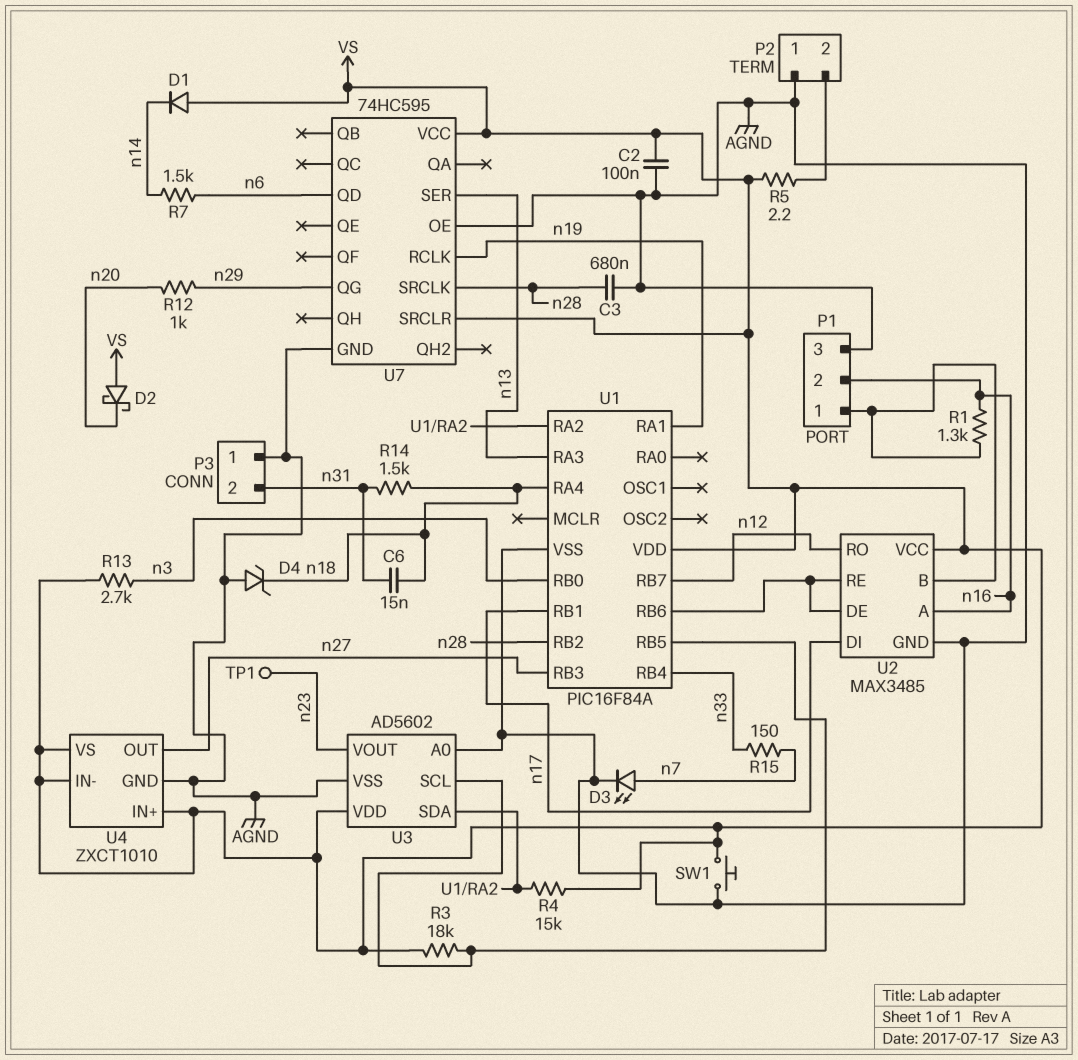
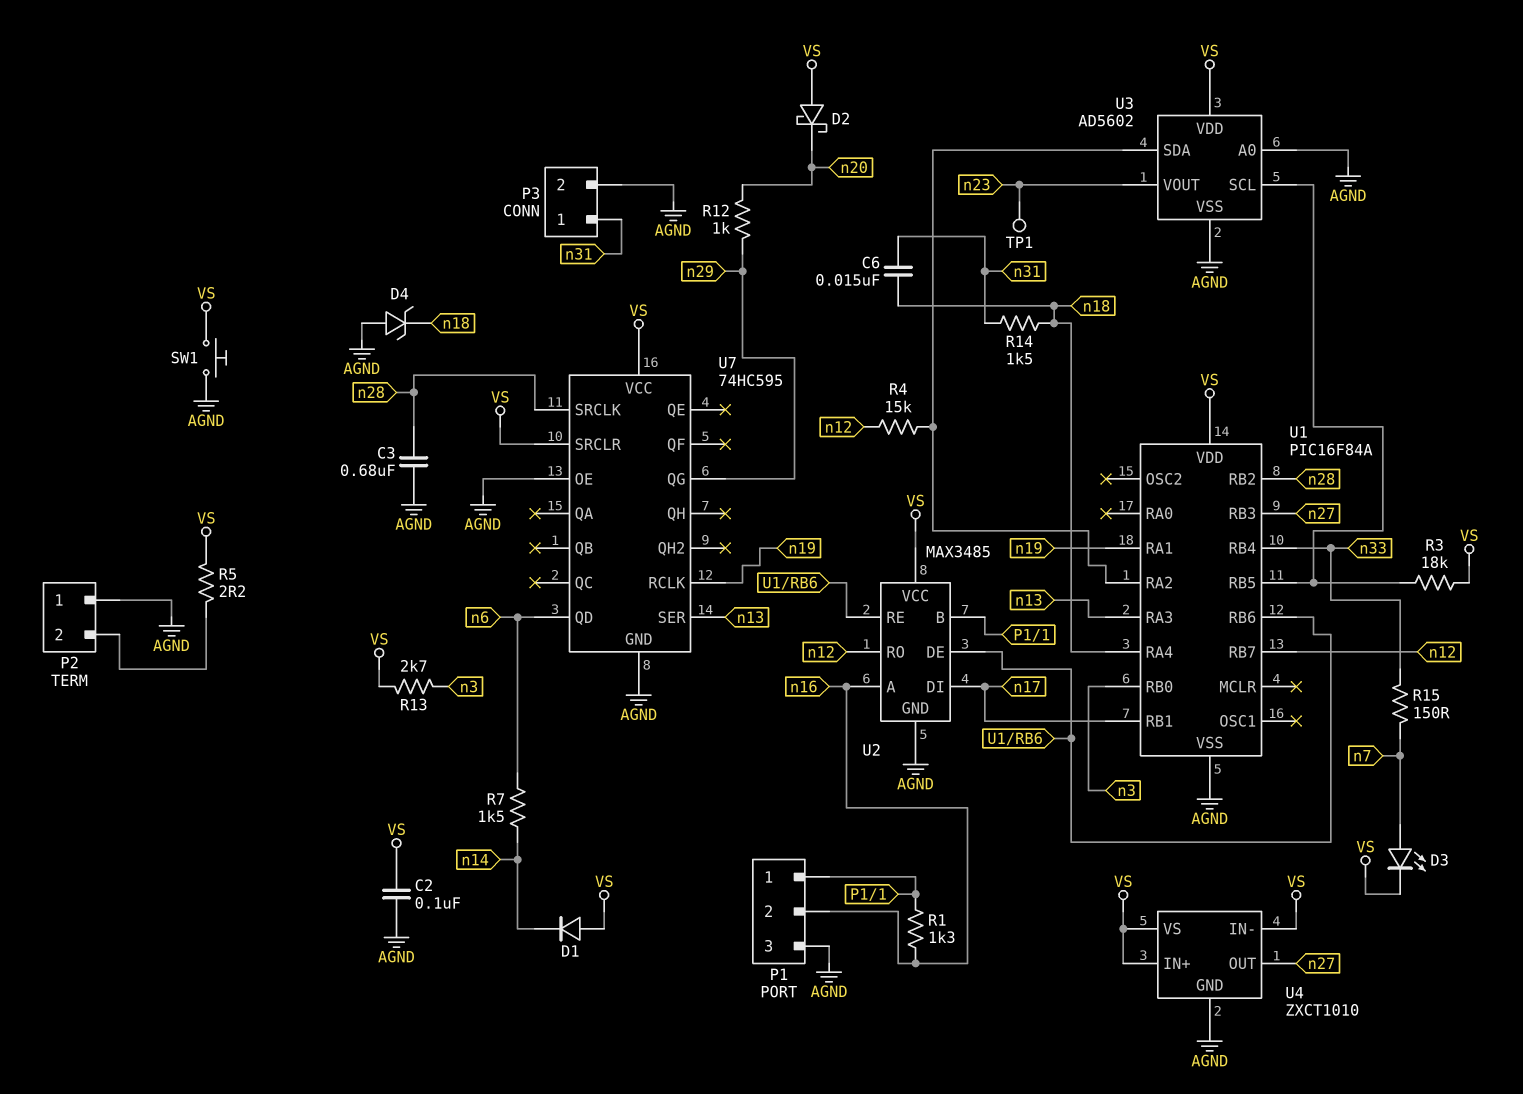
D3: LED (A n7, K AGND) -> LED (A n7, K VS)
P3 pin 1: AGND -> n31
P3 pin 2: n31 -> AGND
R4: 15k (U1/RA2, VS) -> 15k (U1/RA2, n12)

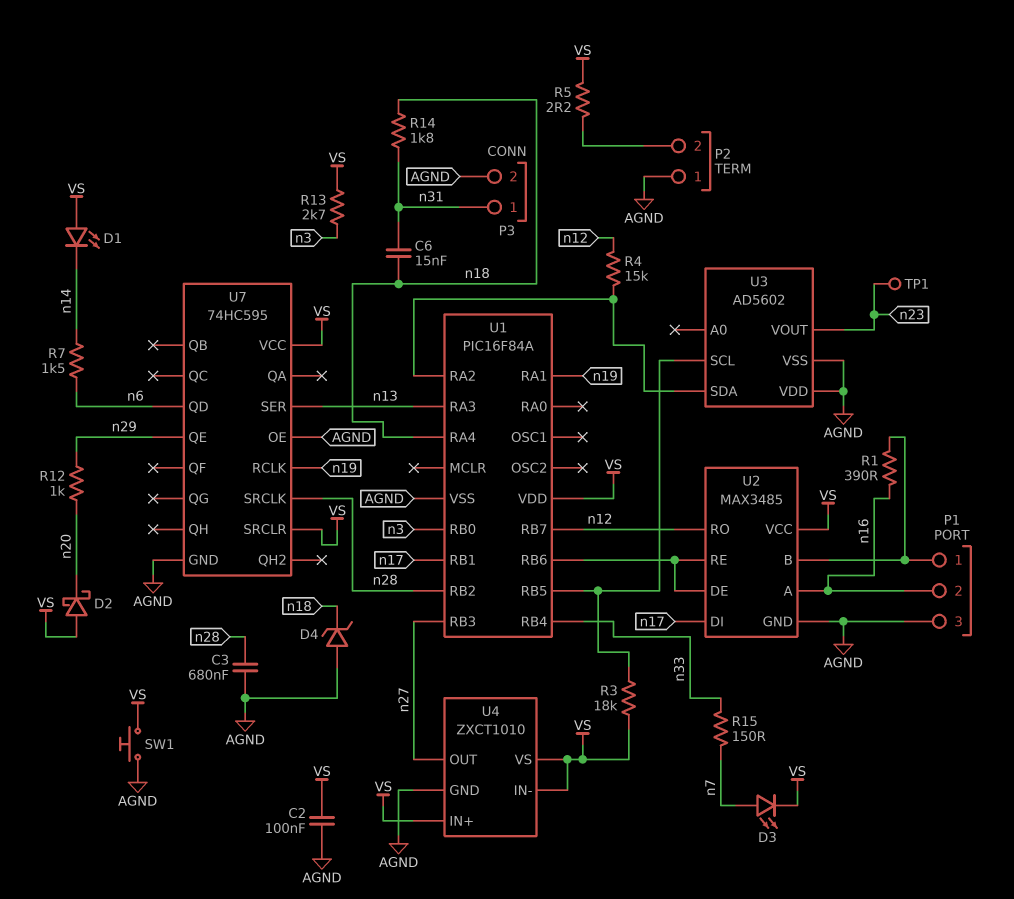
D1: diode (A VS, K n14) -> LED (A VS, K n14)
R1: 1.3k (P1/1, n16) -> 390 (P1/1, n16)
R14: 1.5k (n18, n31) -> 1.8k (n18, n31)
U3 pin A0: AGND -> none
U3 pin VDD: VS -> AGND
U7 pin QE: none -> n29
U7 pin QG: n29 -> none

